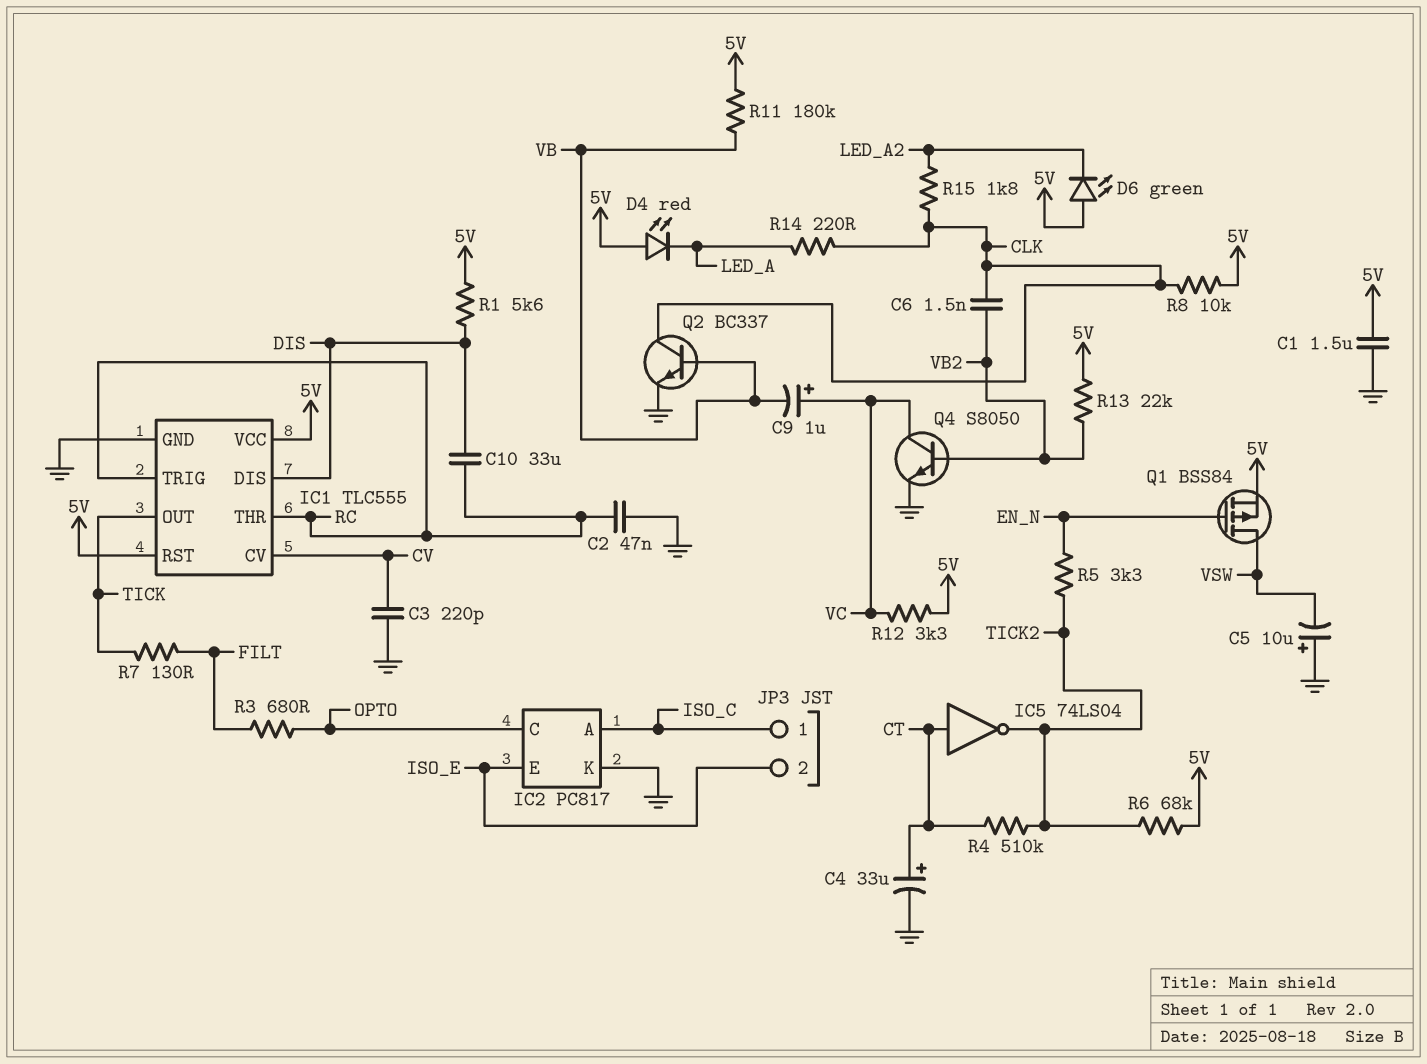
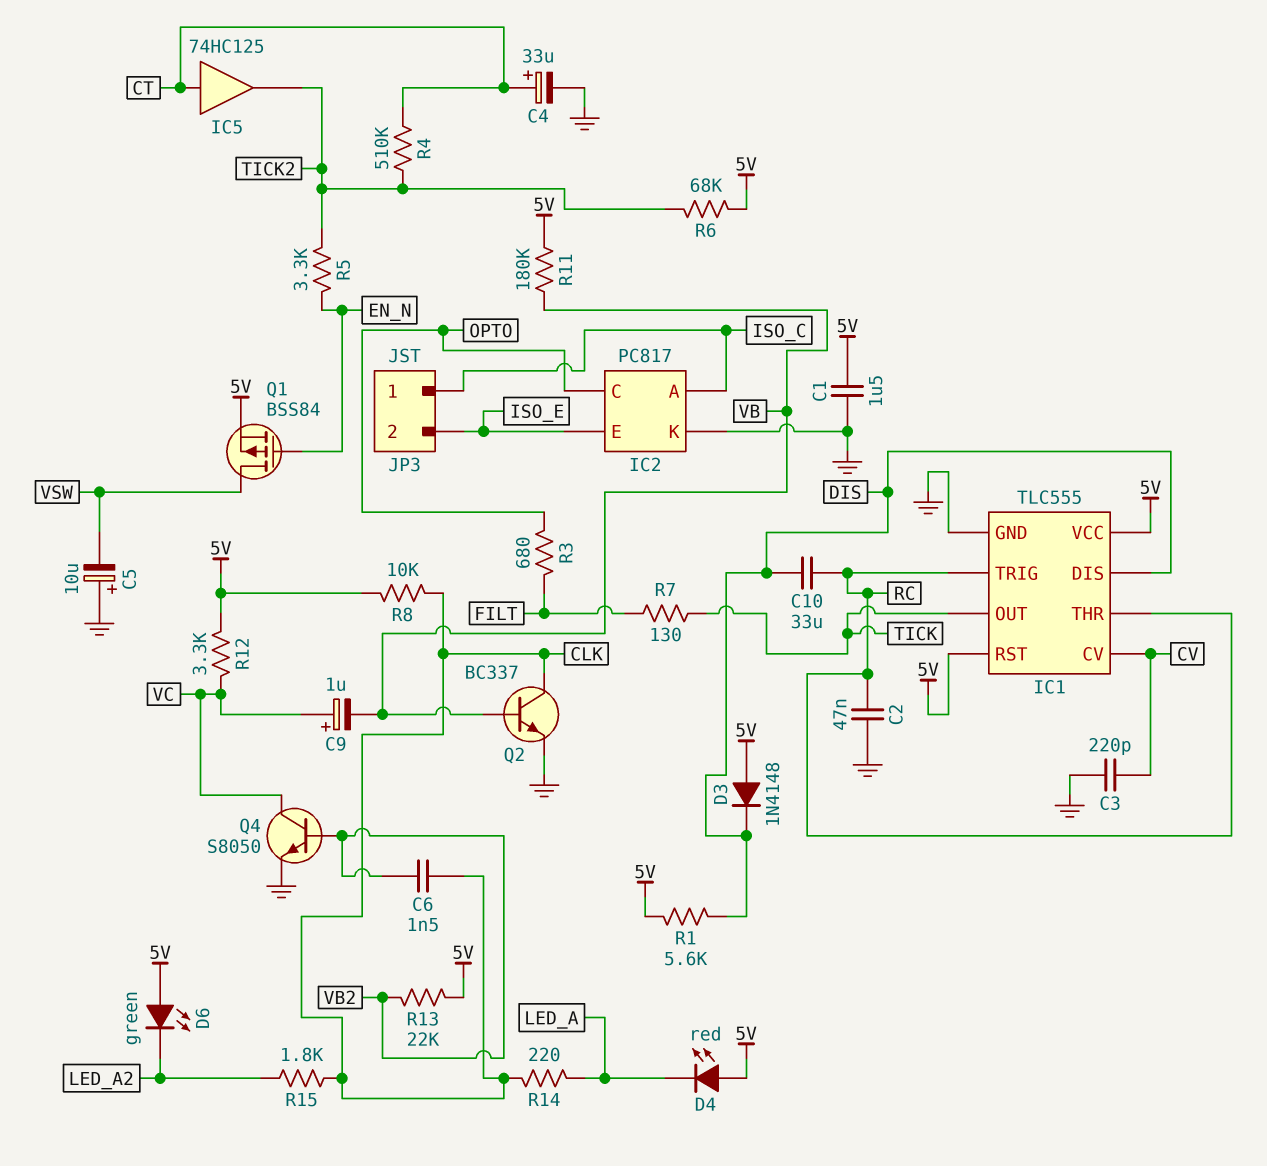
D3: none -> diode 1N4148 (A 5V, K DIS)
IC5: NOT 74LS04 (in CT, out TICK2) -> buffer 74HC125 (in CT, out TICK2)

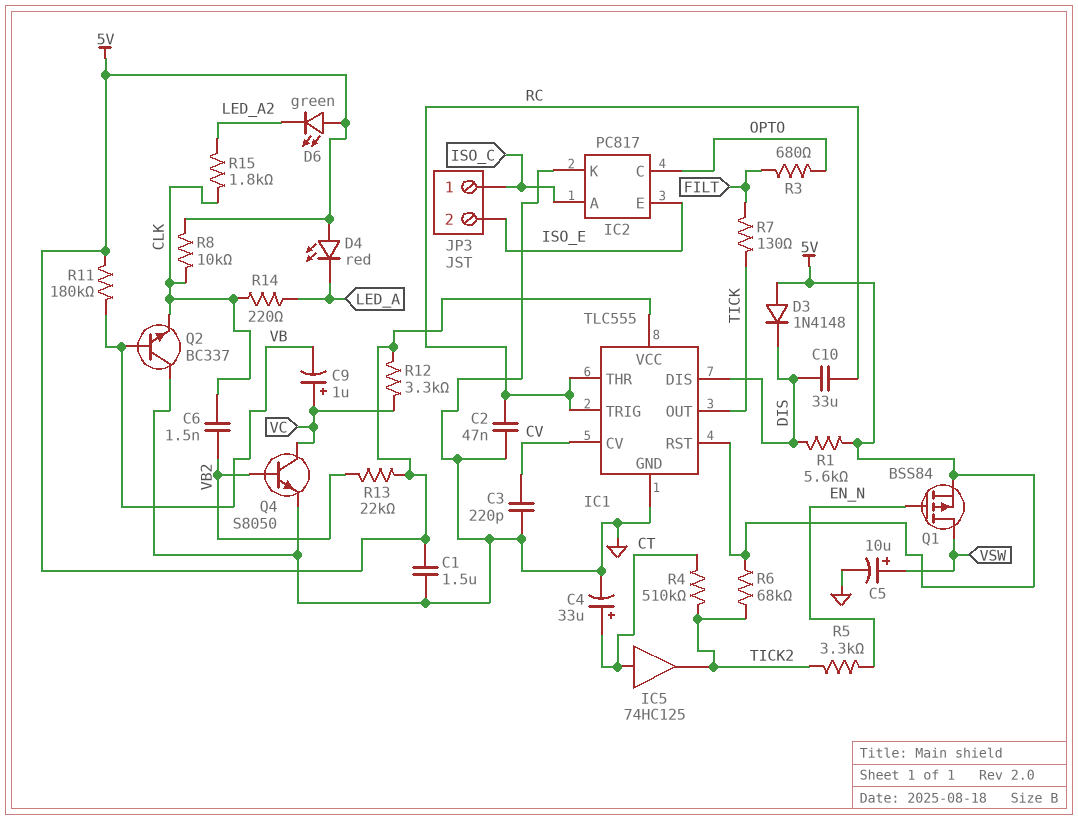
C5: 10uF (plus GND, minus VSW) -> 10uF (plus VSW, minus GND)
Q2: NPN BC337 (B VB, C CLK, E GND) -> NPN BC337 (B VB, C GND, E CLK)

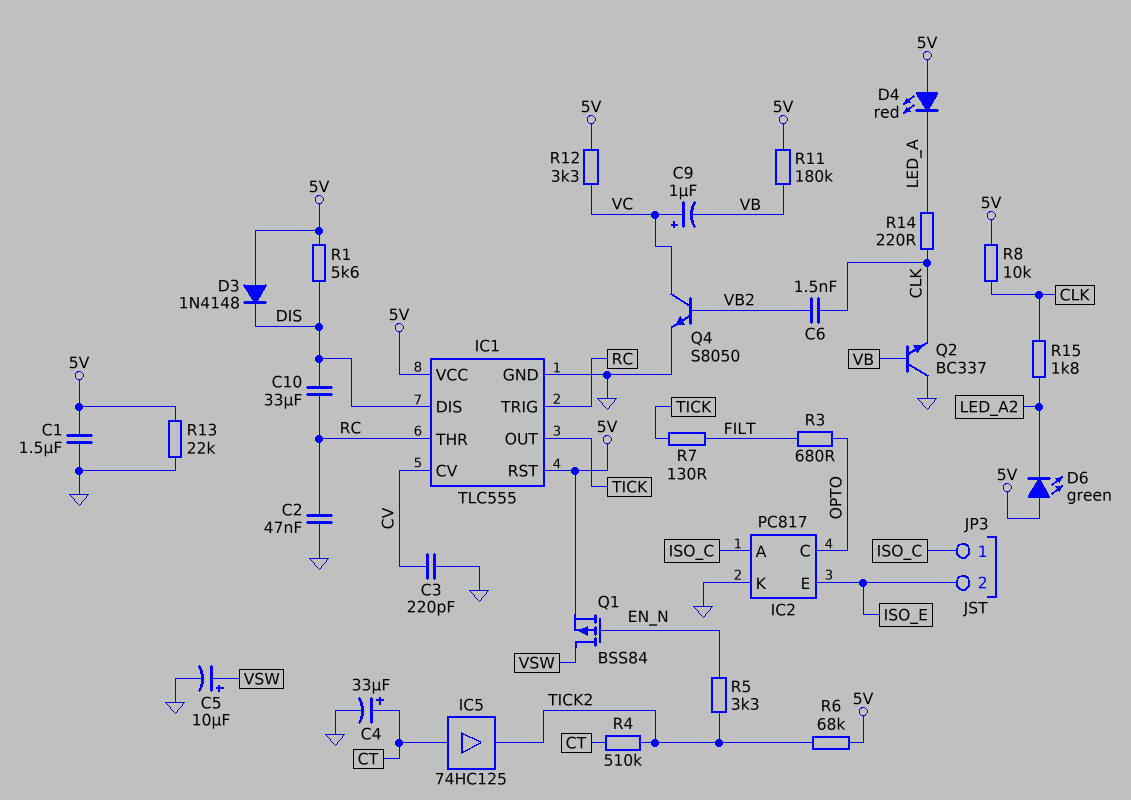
R13: 22k (5V, VB2) -> 22k (5V, GND)

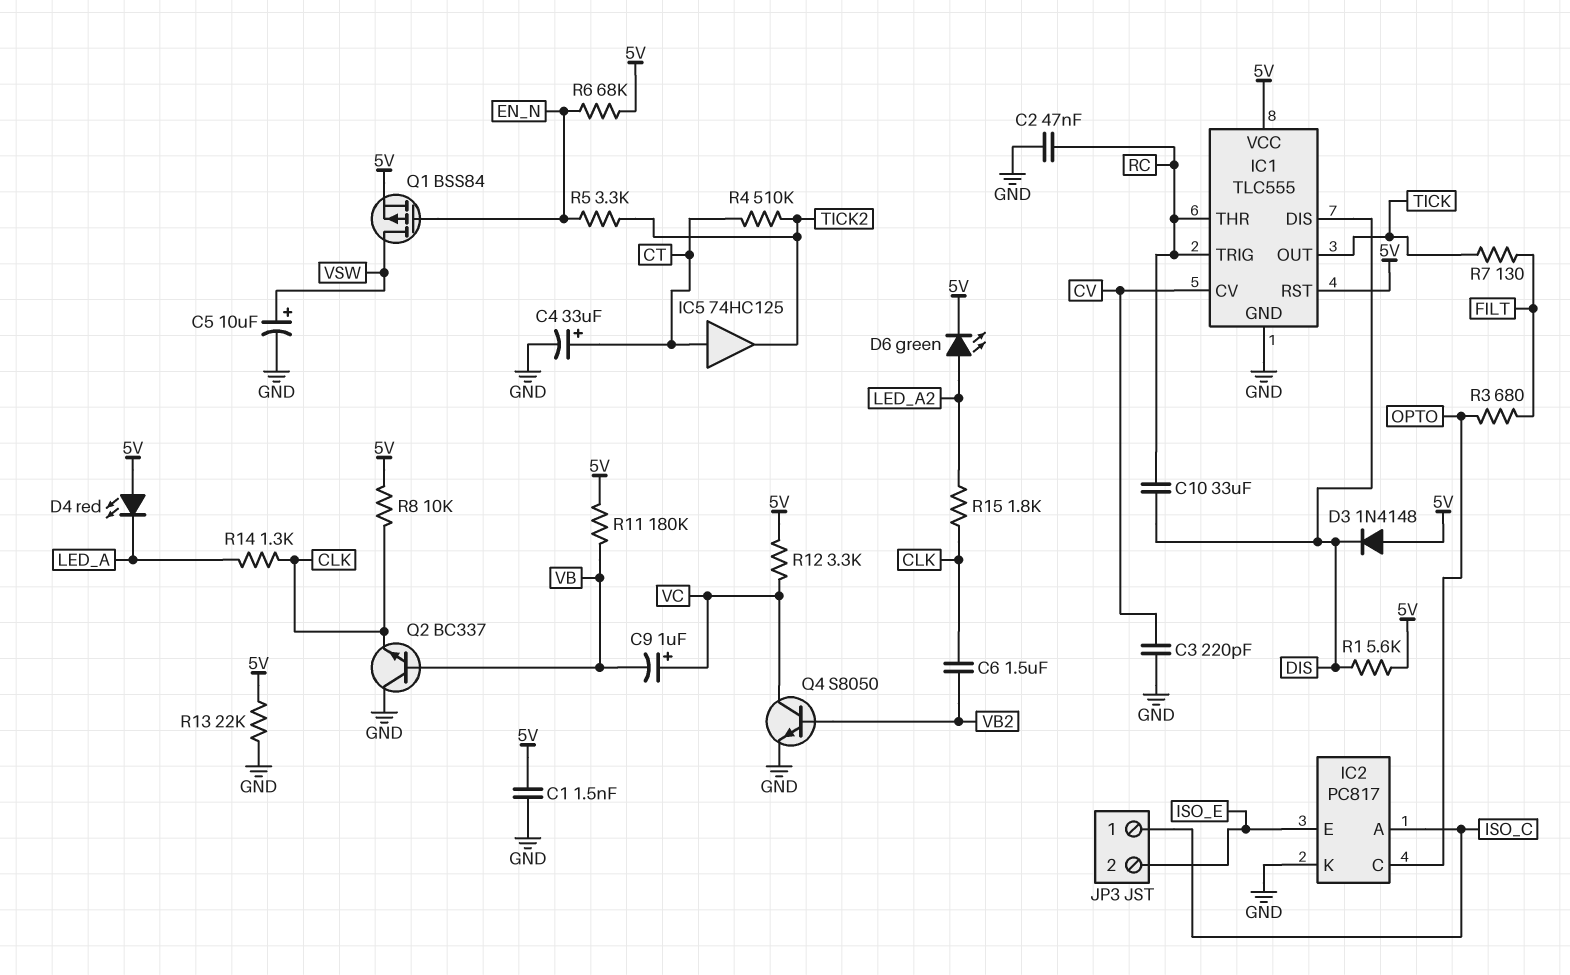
C1: 1.5uF (5V, GND) -> 1.5nF (5V, GND)
C6: 1.5nF (CLK, VB2) -> 1.5uF (CLK, VB2)
D6: LED green (A 5V, K LED_A2) -> LED green (A LED_A2, K 5V)
R6: 68k (5V, TICK2) -> 68k (5V, EN_N)
R14: 220 (CLK, LED_A) -> 1.3k (CLK, LED_A)

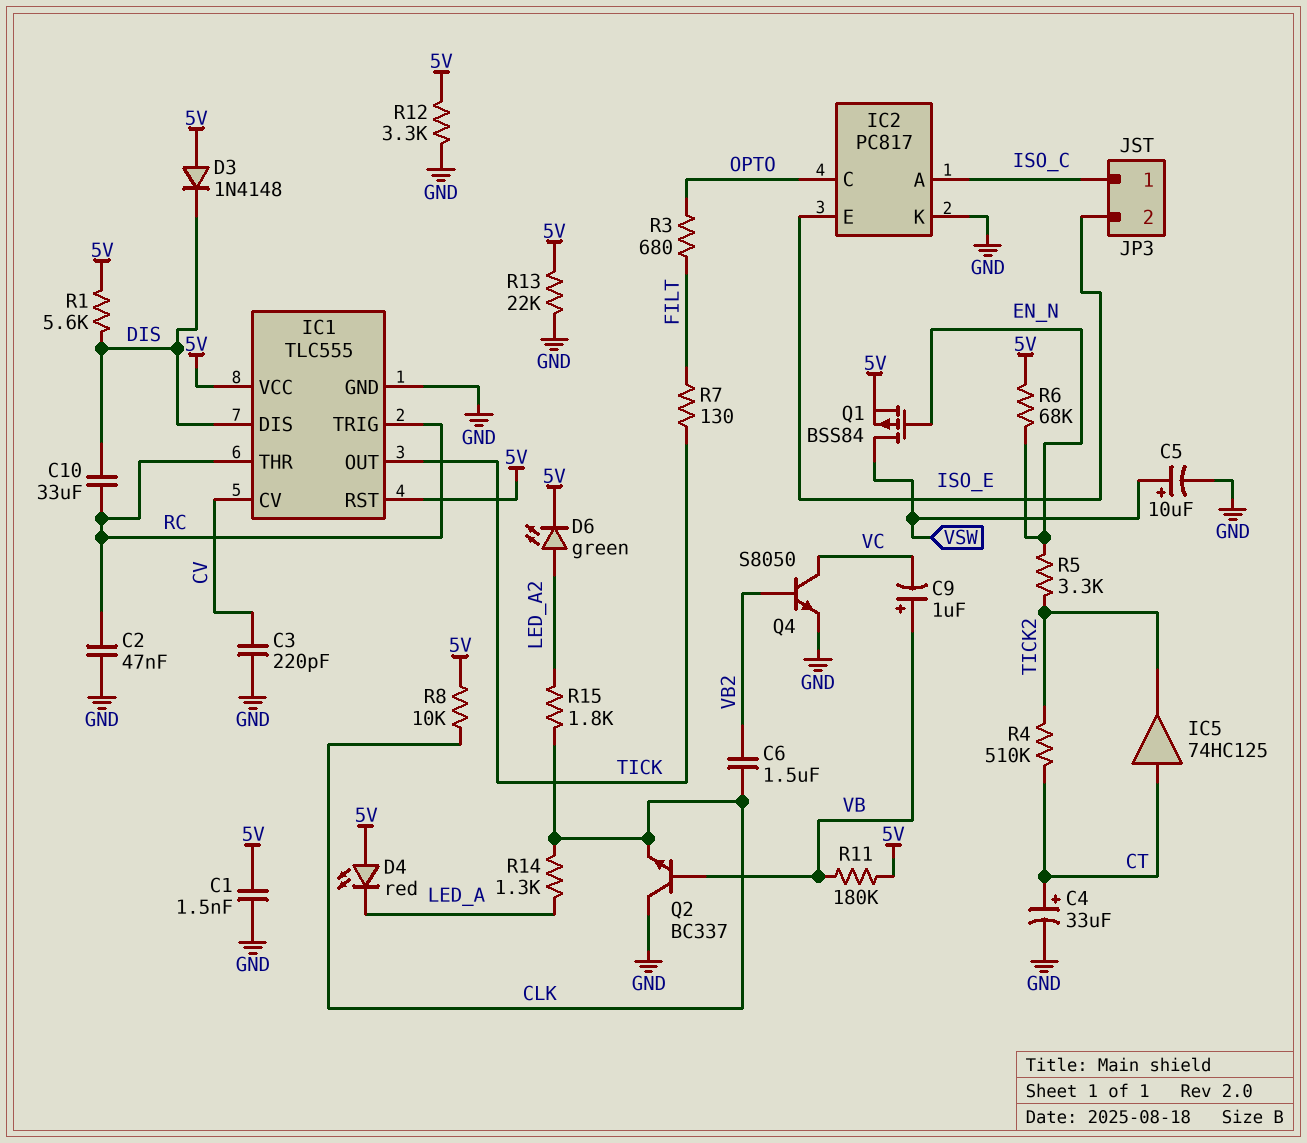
C9: 1uF (plus VC, minus VB) -> 1uF (plus VB, minus VC)
R12: 3.3k (5V, VC) -> 3.3k (5V, GND)

